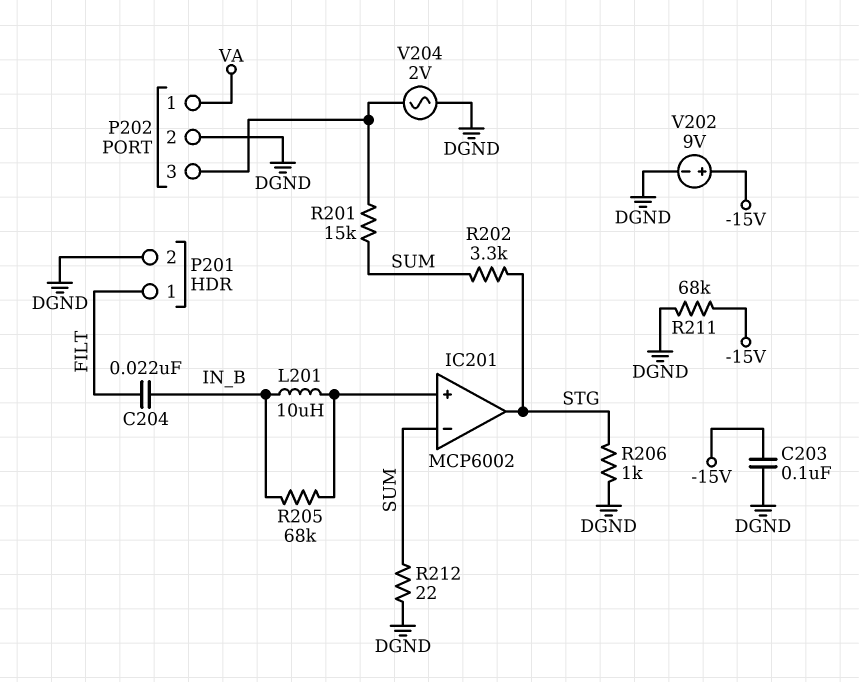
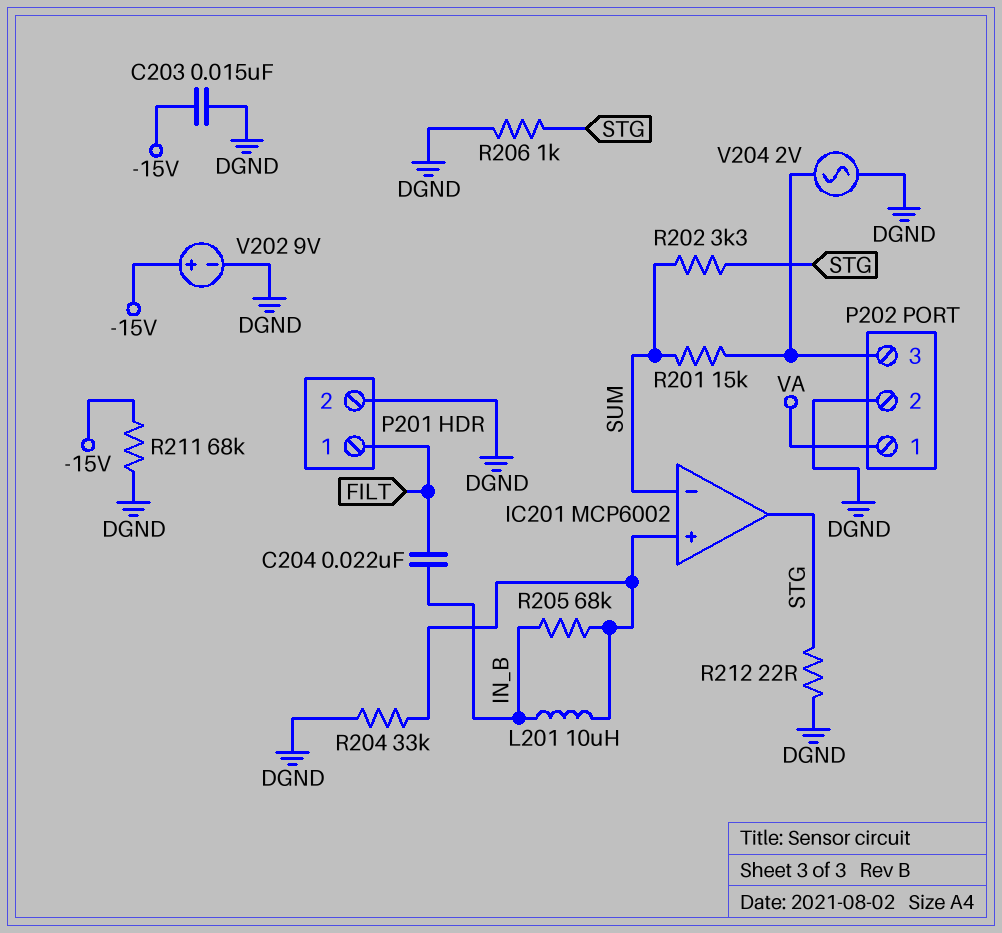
C203: 100nF (-15V, DGND) -> 15nF (-15V, DGND)
R204: none -> 33k (DGND, IC201/in+)
R212: 22 (DGND, SUM) -> 22 (DGND, STG)

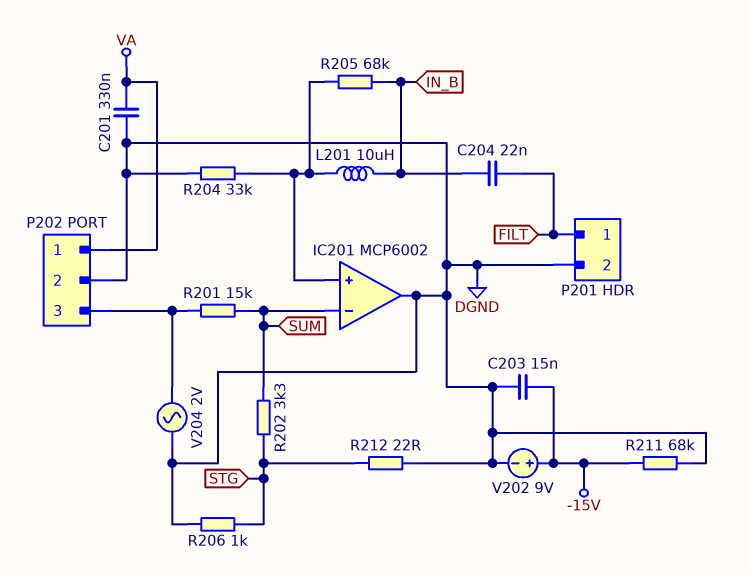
C201: none -> 330nF (DGND, VA)
IC201 pin out: STG -> DGND

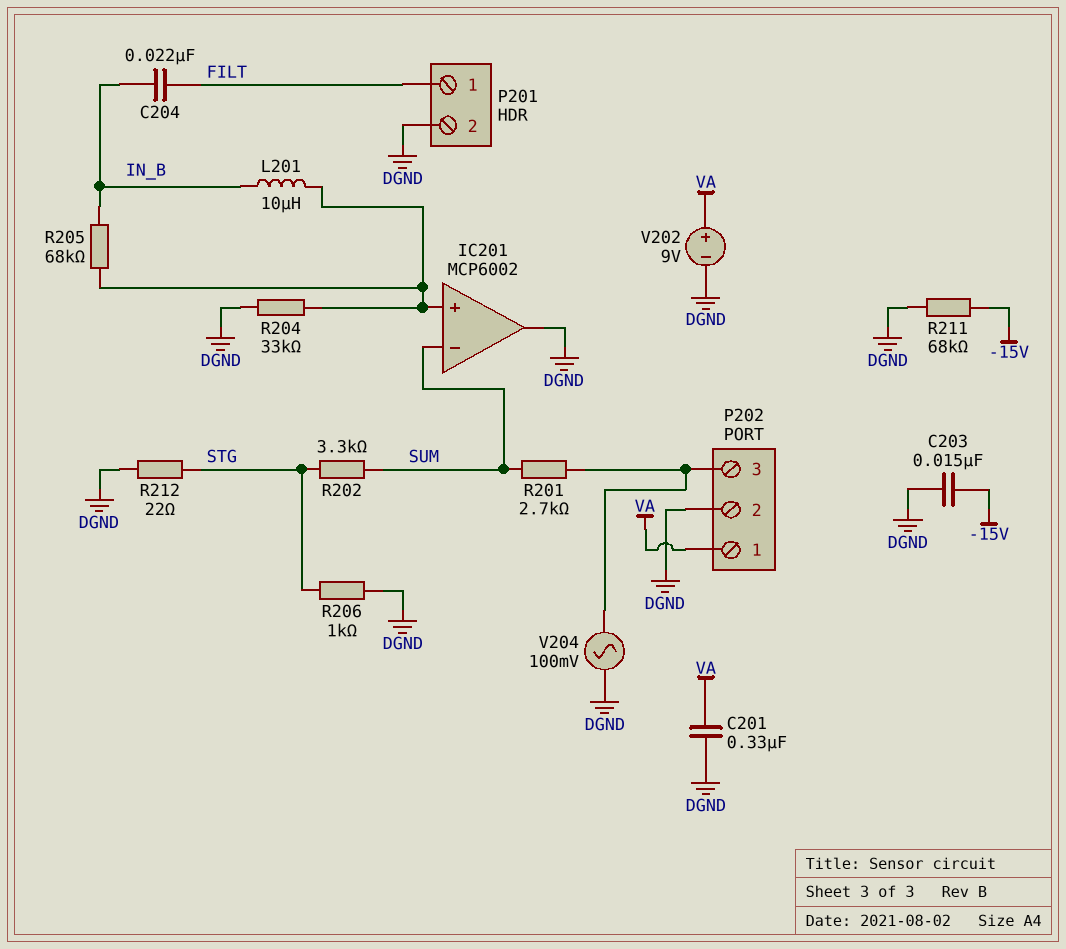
R201: 15k (P202/3, SUM) -> 2.7k (P202/3, SUM)
V202: 9V (plus -15V, minus DGND) -> 9V (plus VA, minus DGND)
V204: AC 2V (DGND, P202/3) -> AC 100mV (DGND, P202/3)

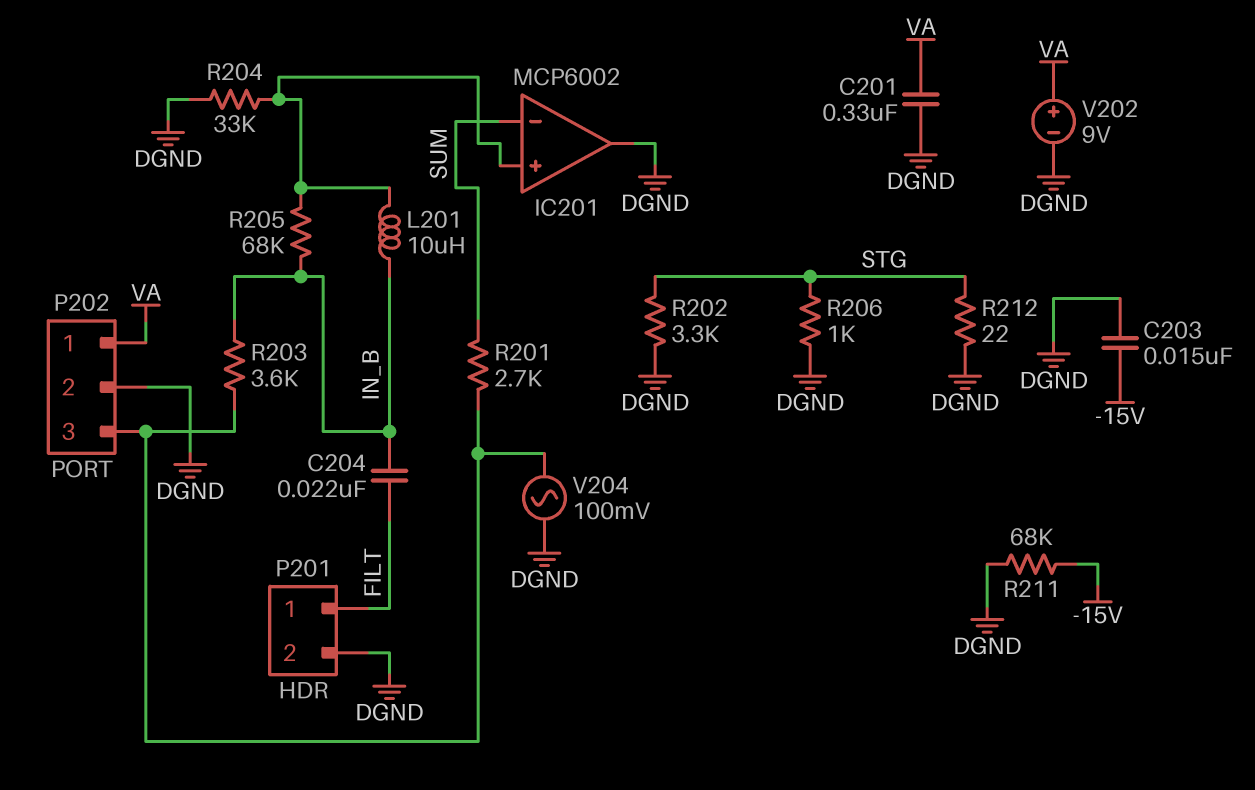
R202: 3.3k (STG, SUM) -> 3.3k (DGND, STG)
R203: none -> 3.6k (IN_B, P202/3)

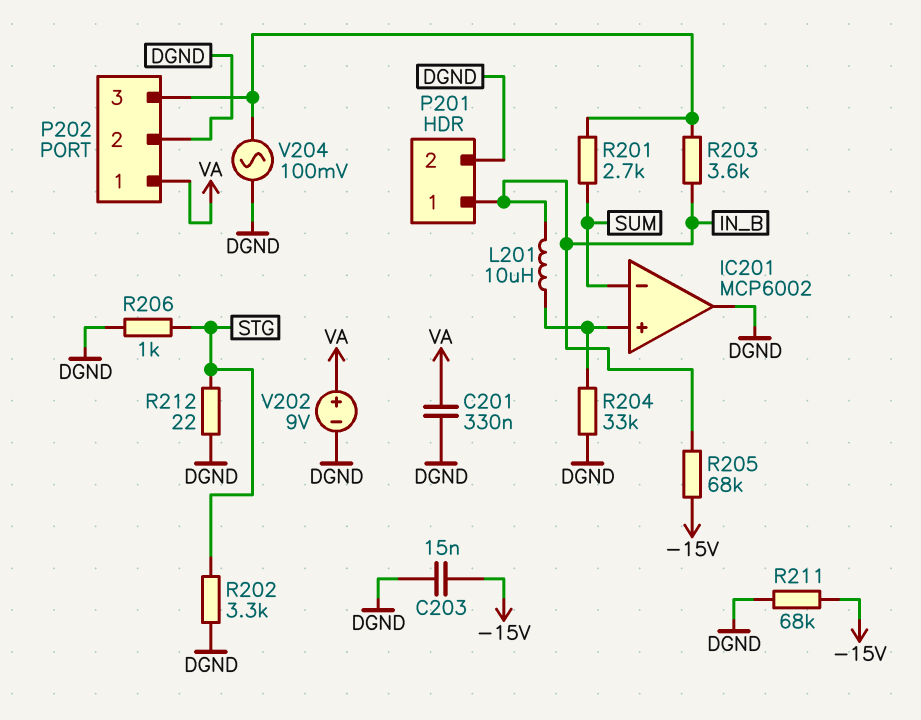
C204: 22nF (FILT, IN_B) -> none
P201 pin 1: FILT -> IN_B
R205: 68k (IC201/in+, IN_B) -> 68k (-15V, IN_B)

